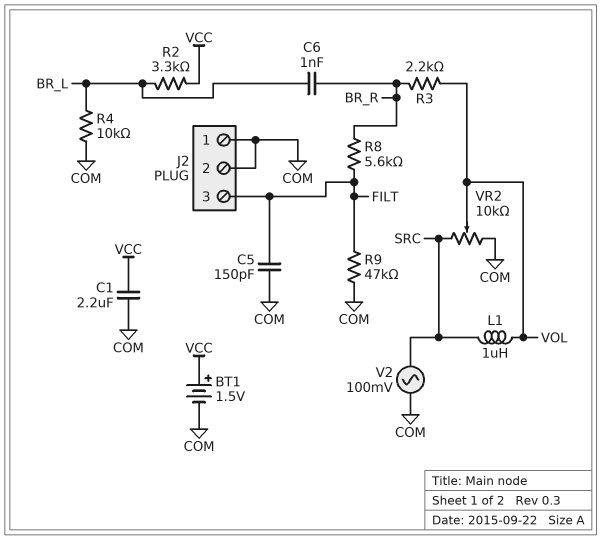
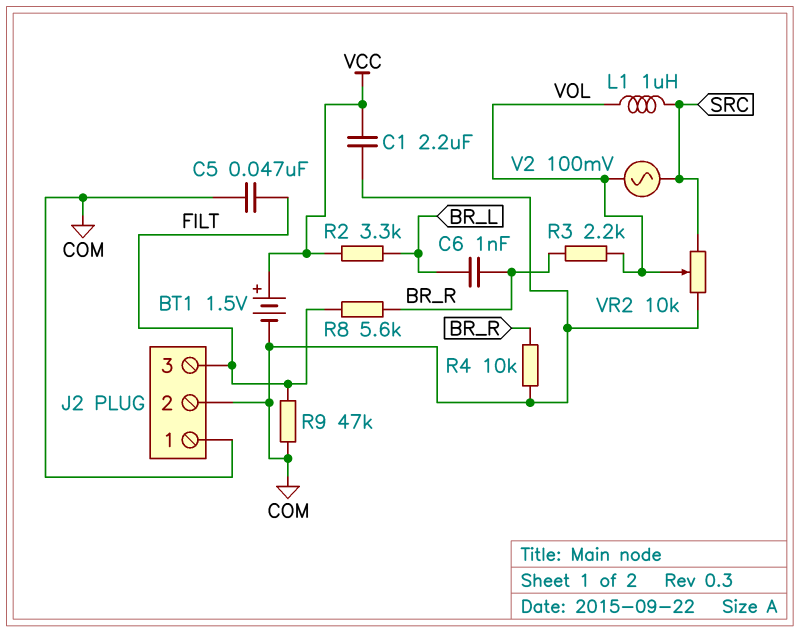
C5: 150pF (COM, FILT) -> 47nF (COM, FILT)
R4: 10k (BR_L, COM) -> 10k (BR_R, COM)
V2: AC 100mV (COM, SRC) -> AC 100mV (SRC, VOL)

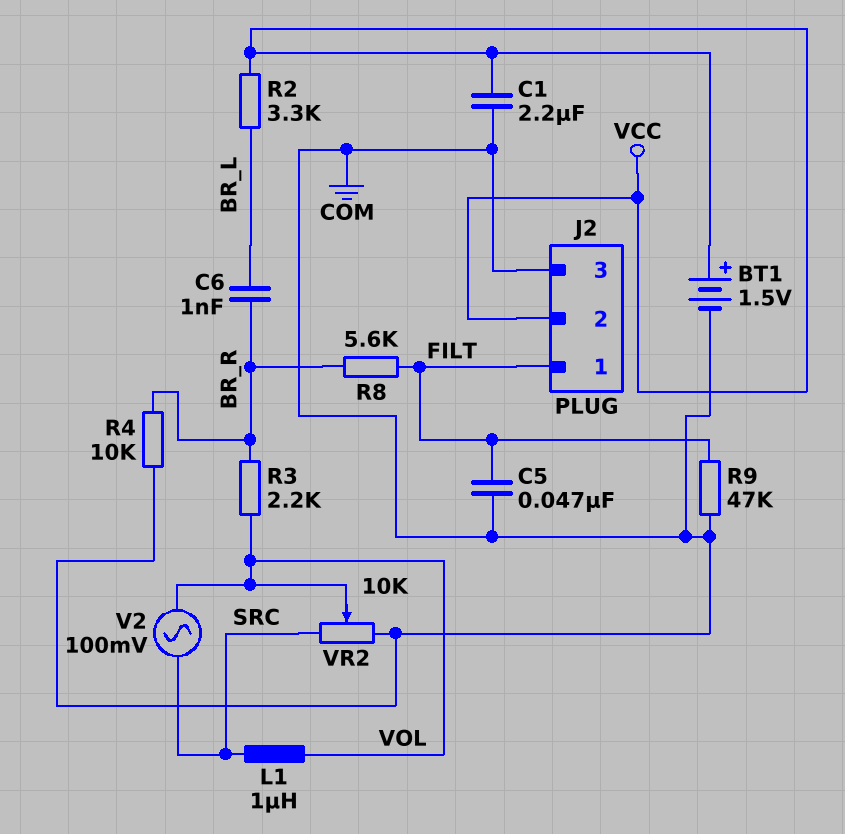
J2 pin 1: COM -> FILT
J2 pin 2: COM -> VCC
J2 pin 3: FILT -> COM

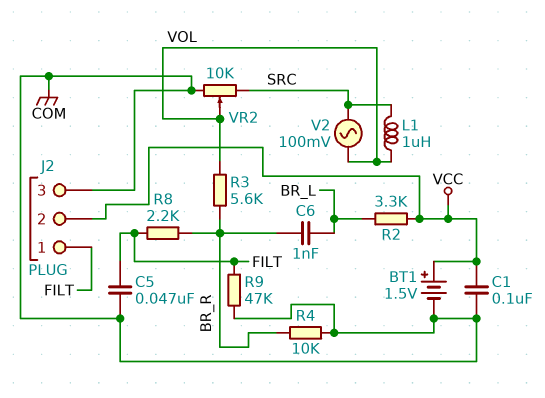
C1: 2.2uF (COM, VCC) -> 100nF (COM, VCC)
R3: 2.2k (BR_R, VOL) -> 5.6k (BR_R, VOL)
R8: 5.6k (BR_R, FILT) -> 2.2k (BR_R, FILT)

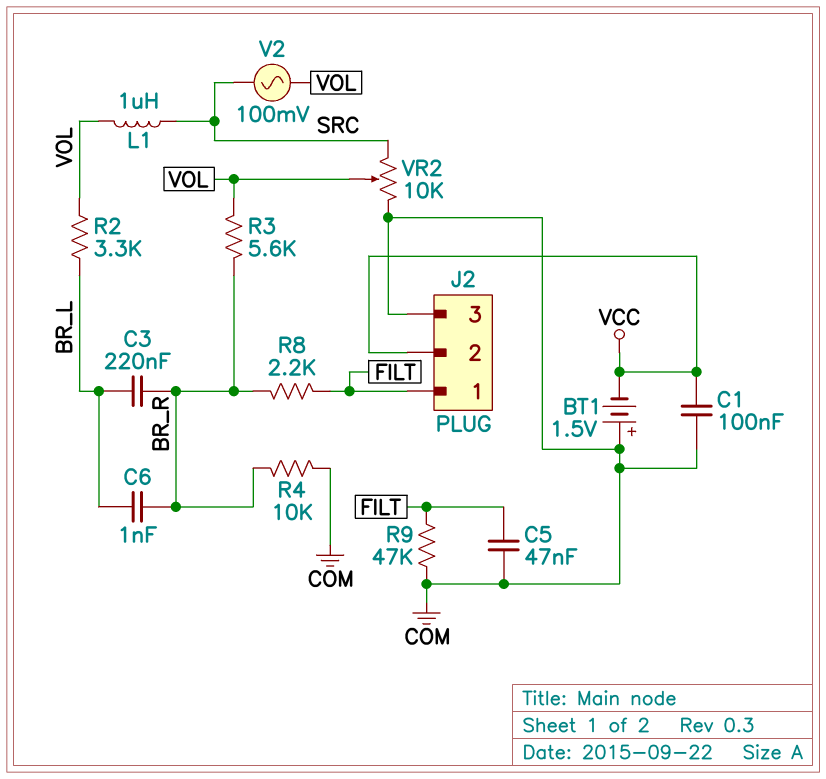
BT1: 1.5V (plus VCC, minus COM) -> 1.5V (plus COM, minus VCC)
C3: none -> 220nF (BR_L, BR_R)
R2: 3.3k (BR_L, VCC) -> 3.3k (BR_L, VOL)

